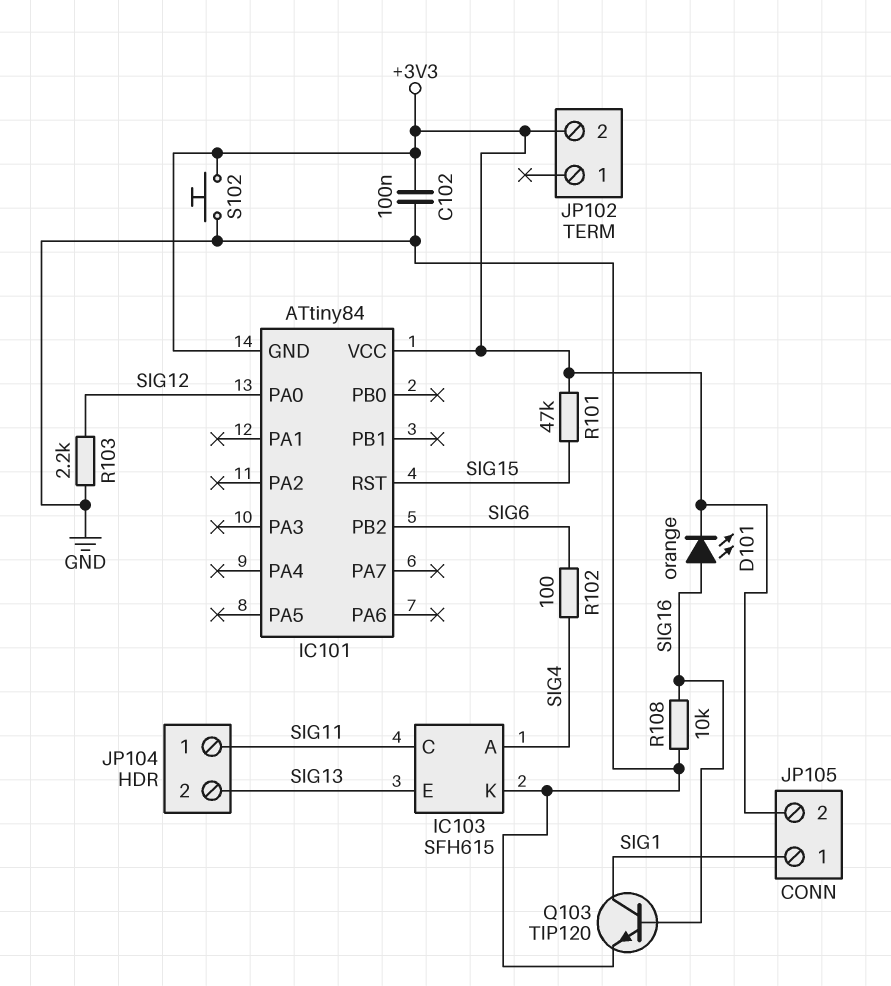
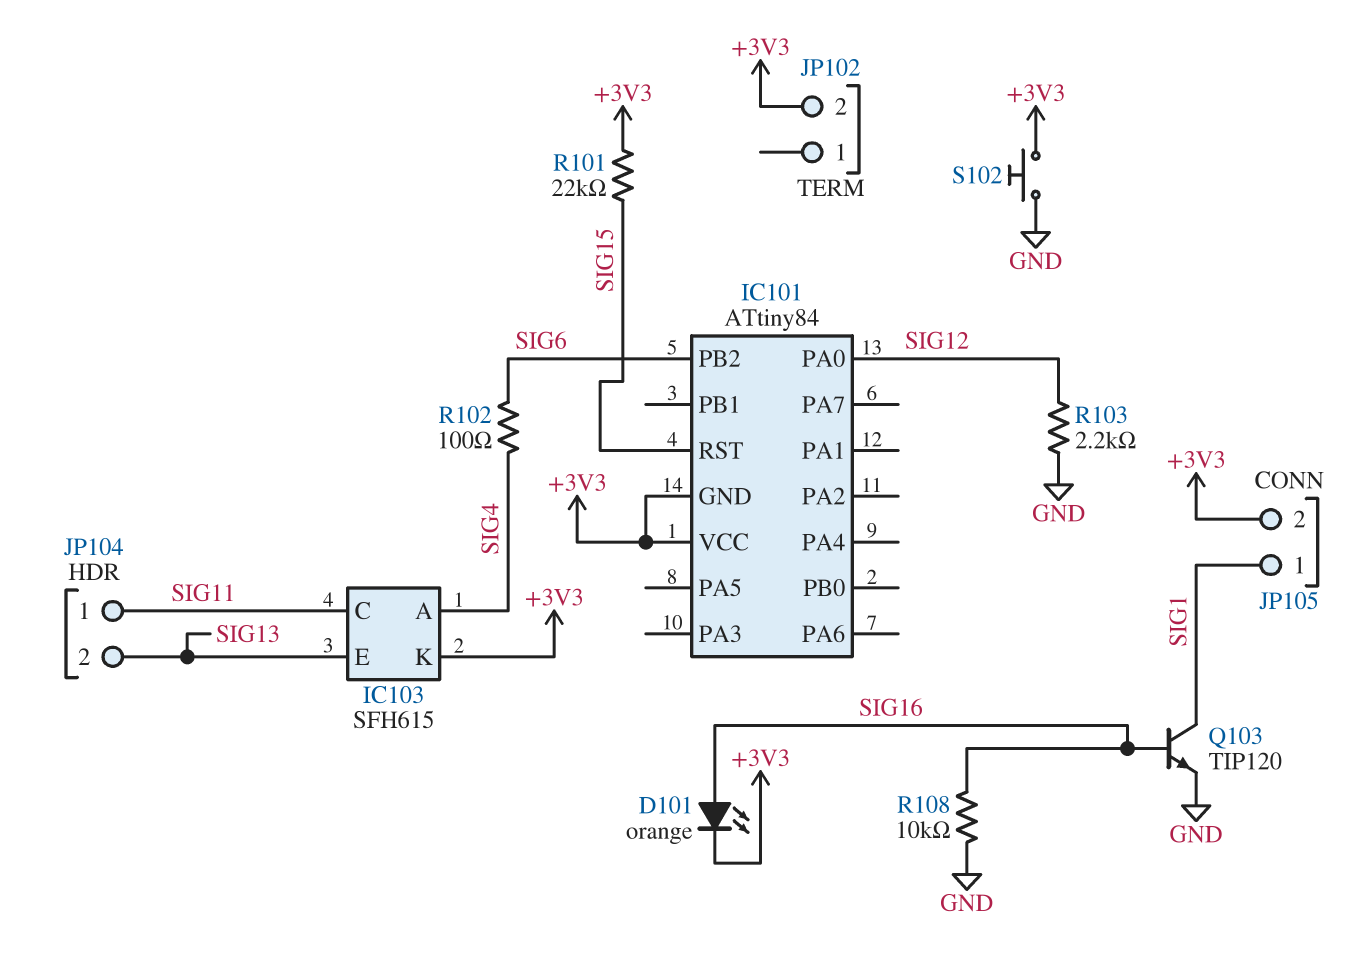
C102: 100nF (+3V3, GND) -> none
IC103 pin K: GND -> +3V3
R101: 47k (+3V3, SIG15) -> 22k (+3V3, SIG15)

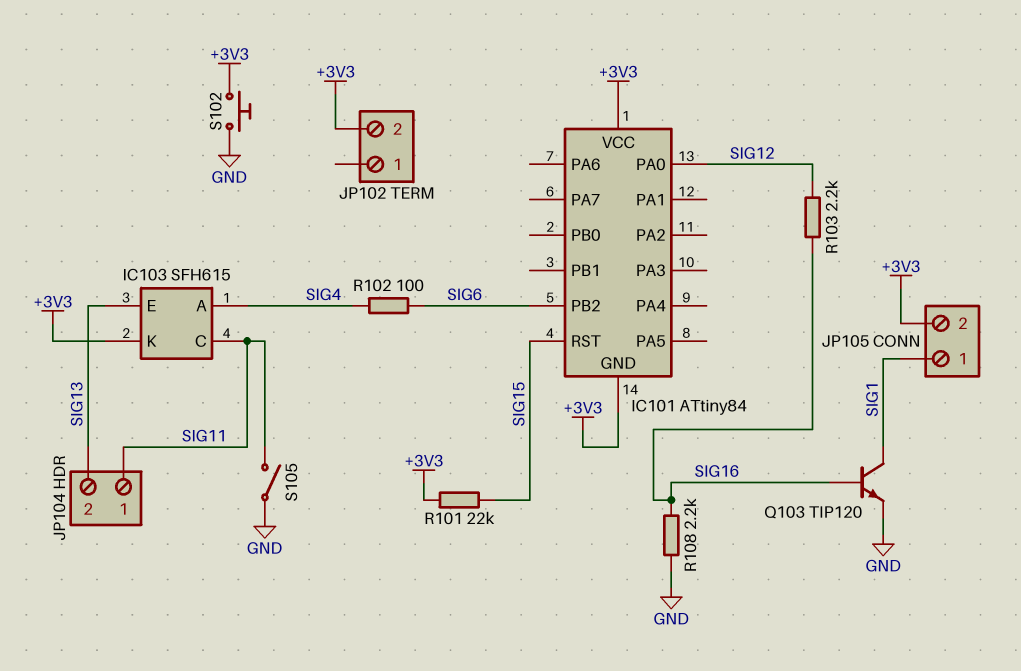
D101: LED orange (A SIG16, K +3V3) -> none
R103: 2.2k (GND, SIG12) -> 2.2k (SIG12, SIG16)
R108: 10k (GND, SIG16) -> 2.2k (GND, SIG16)
S105: none -> switch (GND, SIG11)

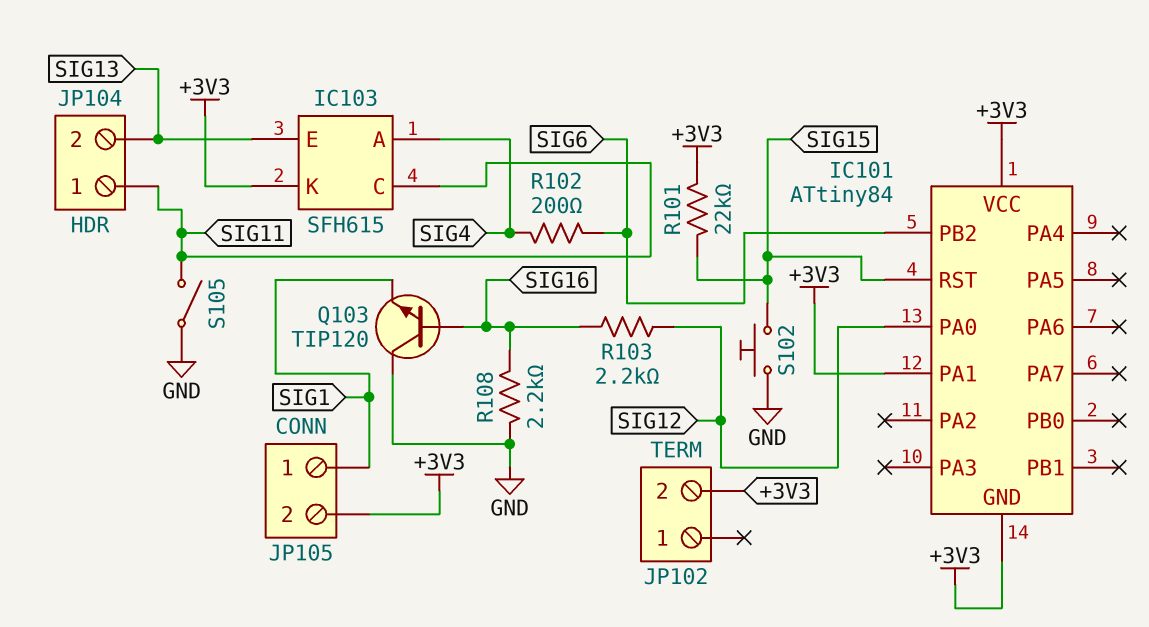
IC101 pin PA1: none -> +3V3
Q103: NPN TIP120 (B SIG16, C SIG1, E GND) -> NPN TIP120 (B SIG16, C GND, E SIG1)
R102: 100 (SIG4, SIG6) -> 200 (SIG4, SIG6)
S102: button (+3V3, GND) -> button (GND, SIG15)

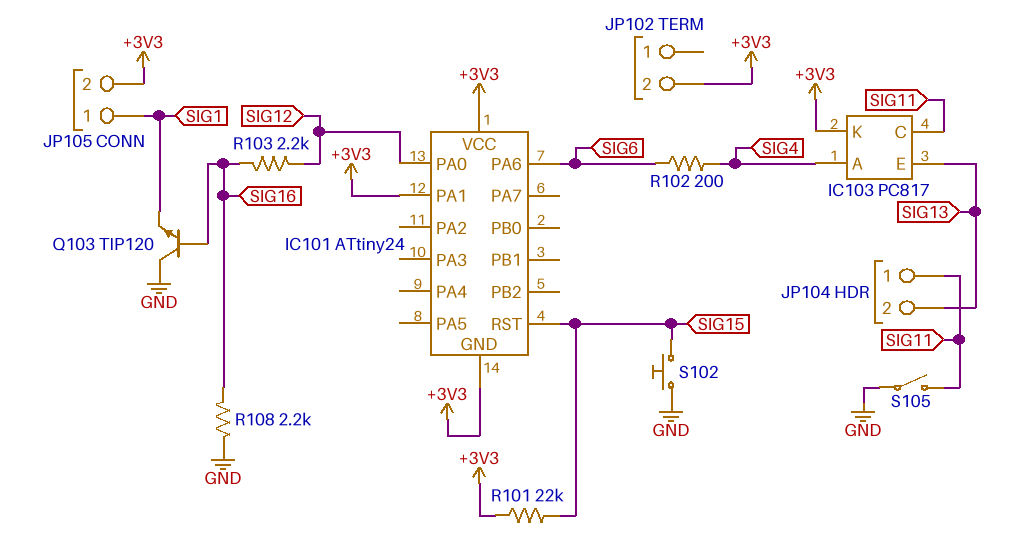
IC101: ATtiny84 -> ATtiny24
IC101 pin PA6: none -> SIG6
IC101 pin PB2: SIG6 -> none
IC103: SFH615 -> PC817

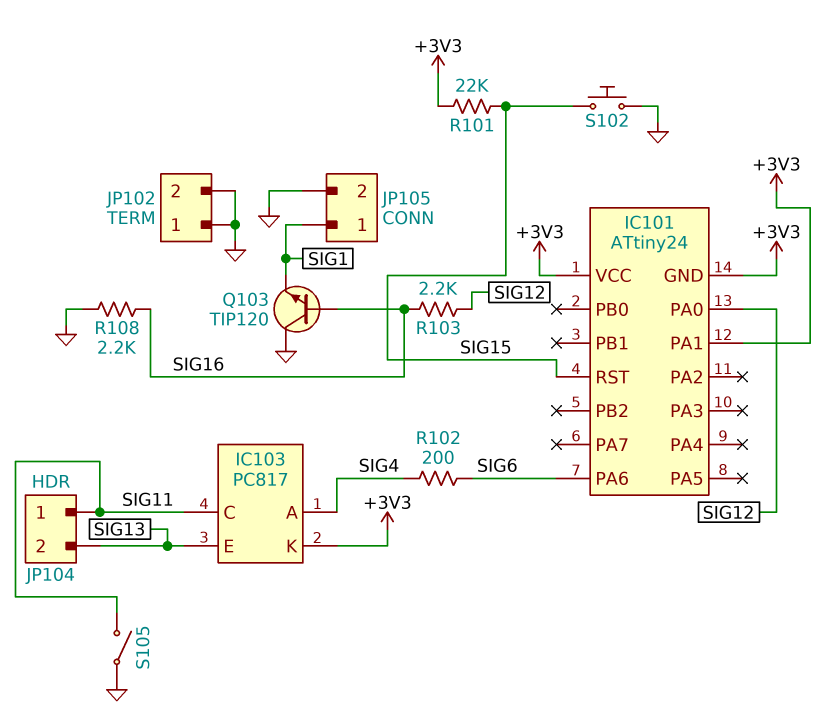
JP102 pin 1: none -> GND
JP102 pin 2: +3V3 -> GND
JP105 pin 2: +3V3 -> GND

